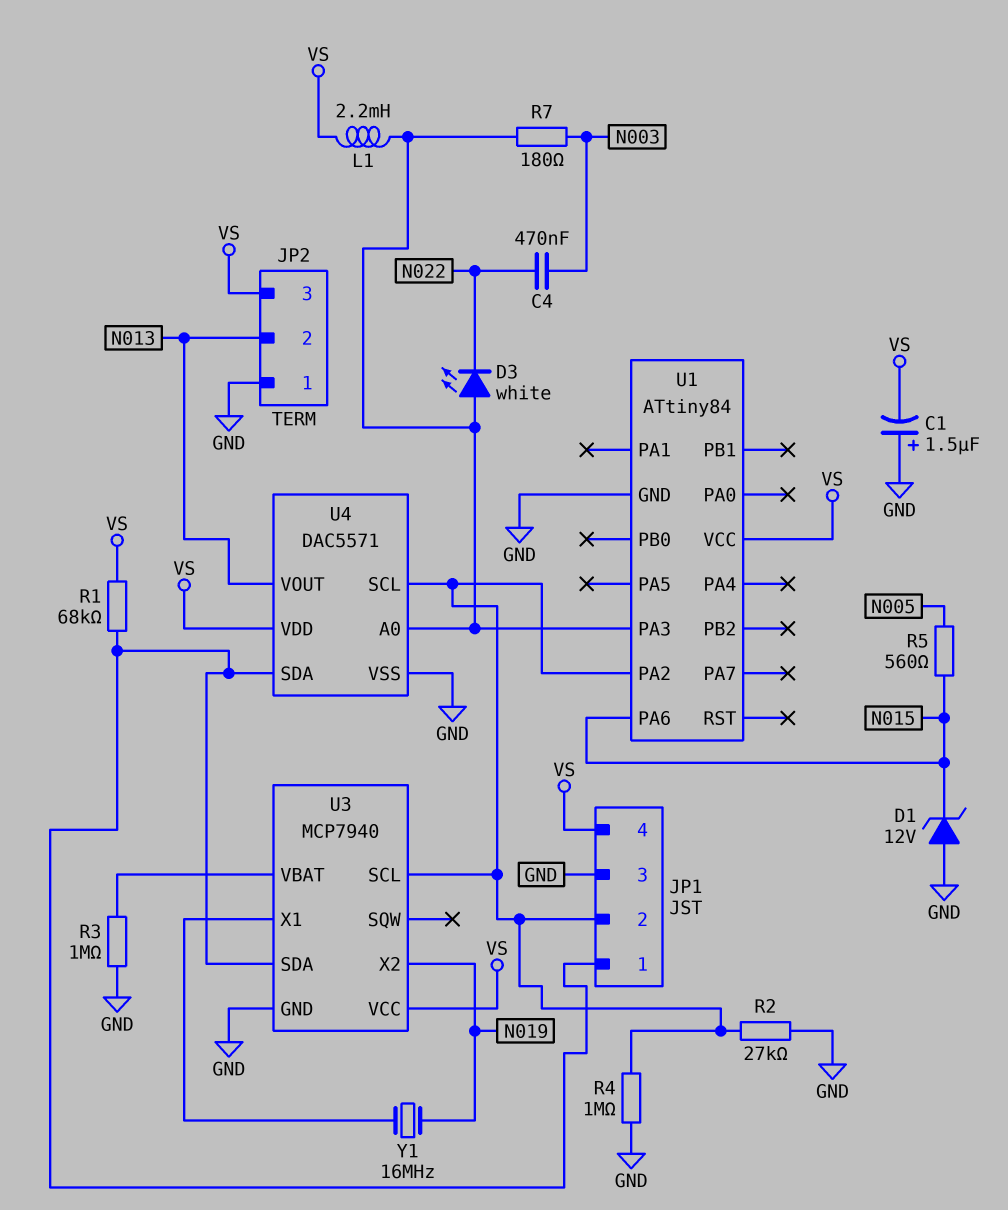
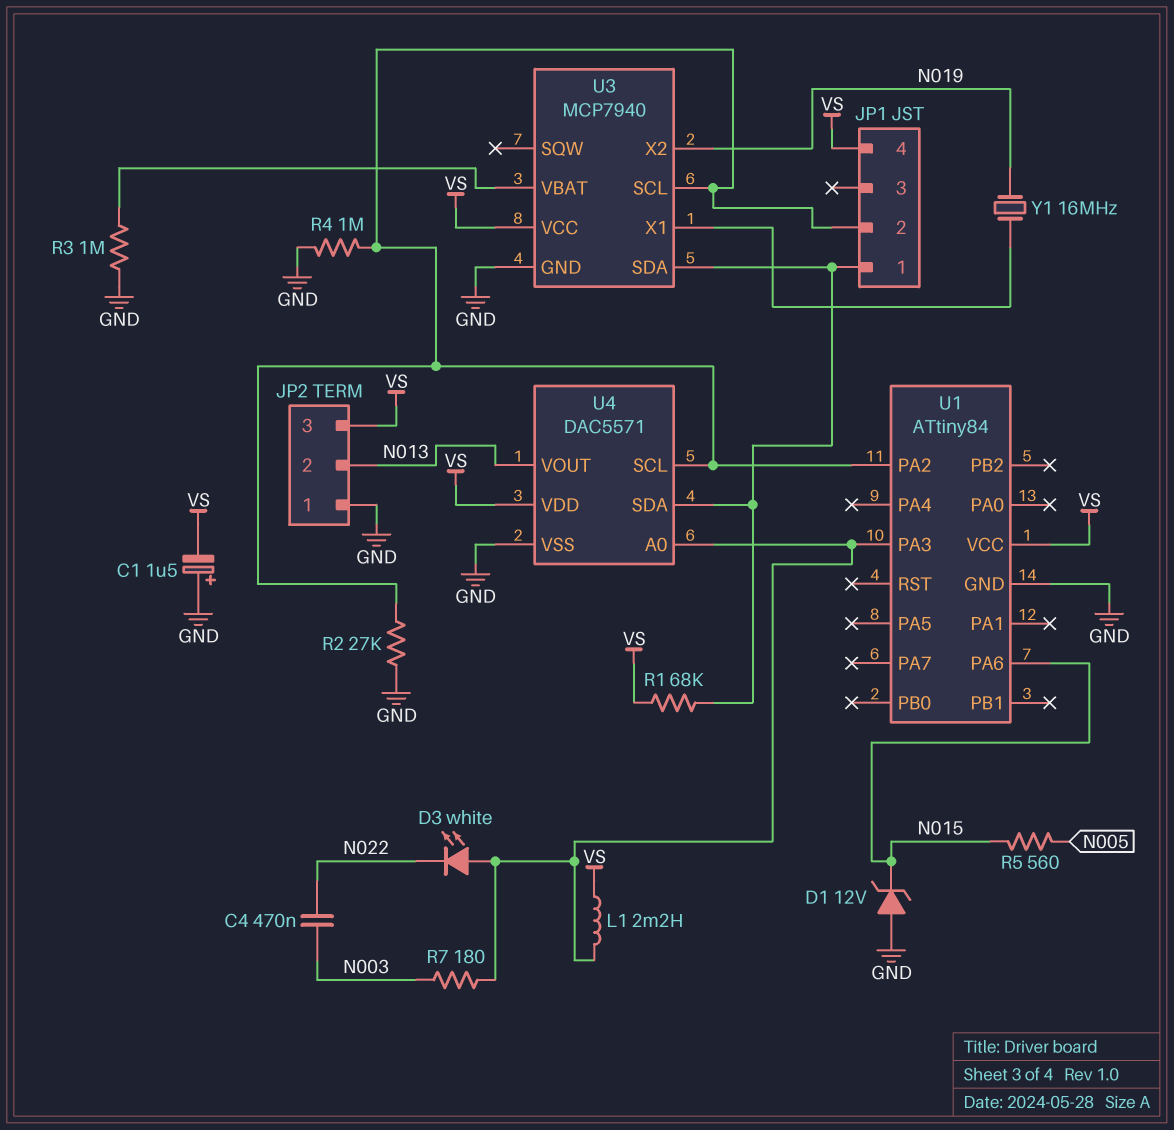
JP1 pin 3: GND -> none

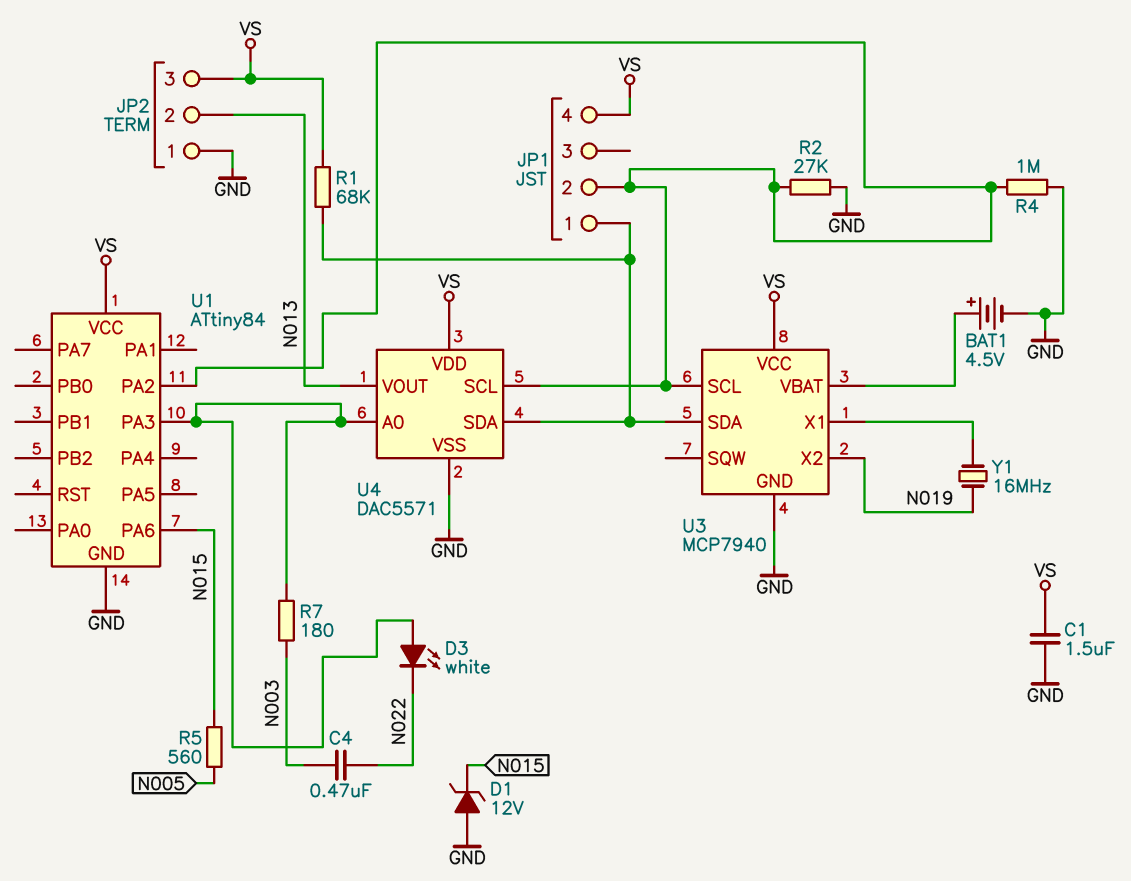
BAT1: none -> 4.5V (plus U3/VBAT, minus GND)
C1: 1.5uF (plus GND, minus VS) -> 1.5uF (GND, VS)
L1: 2.2mH (U1/PA3, VS) -> none
R3: 1M (GND, U3/VBAT) -> none

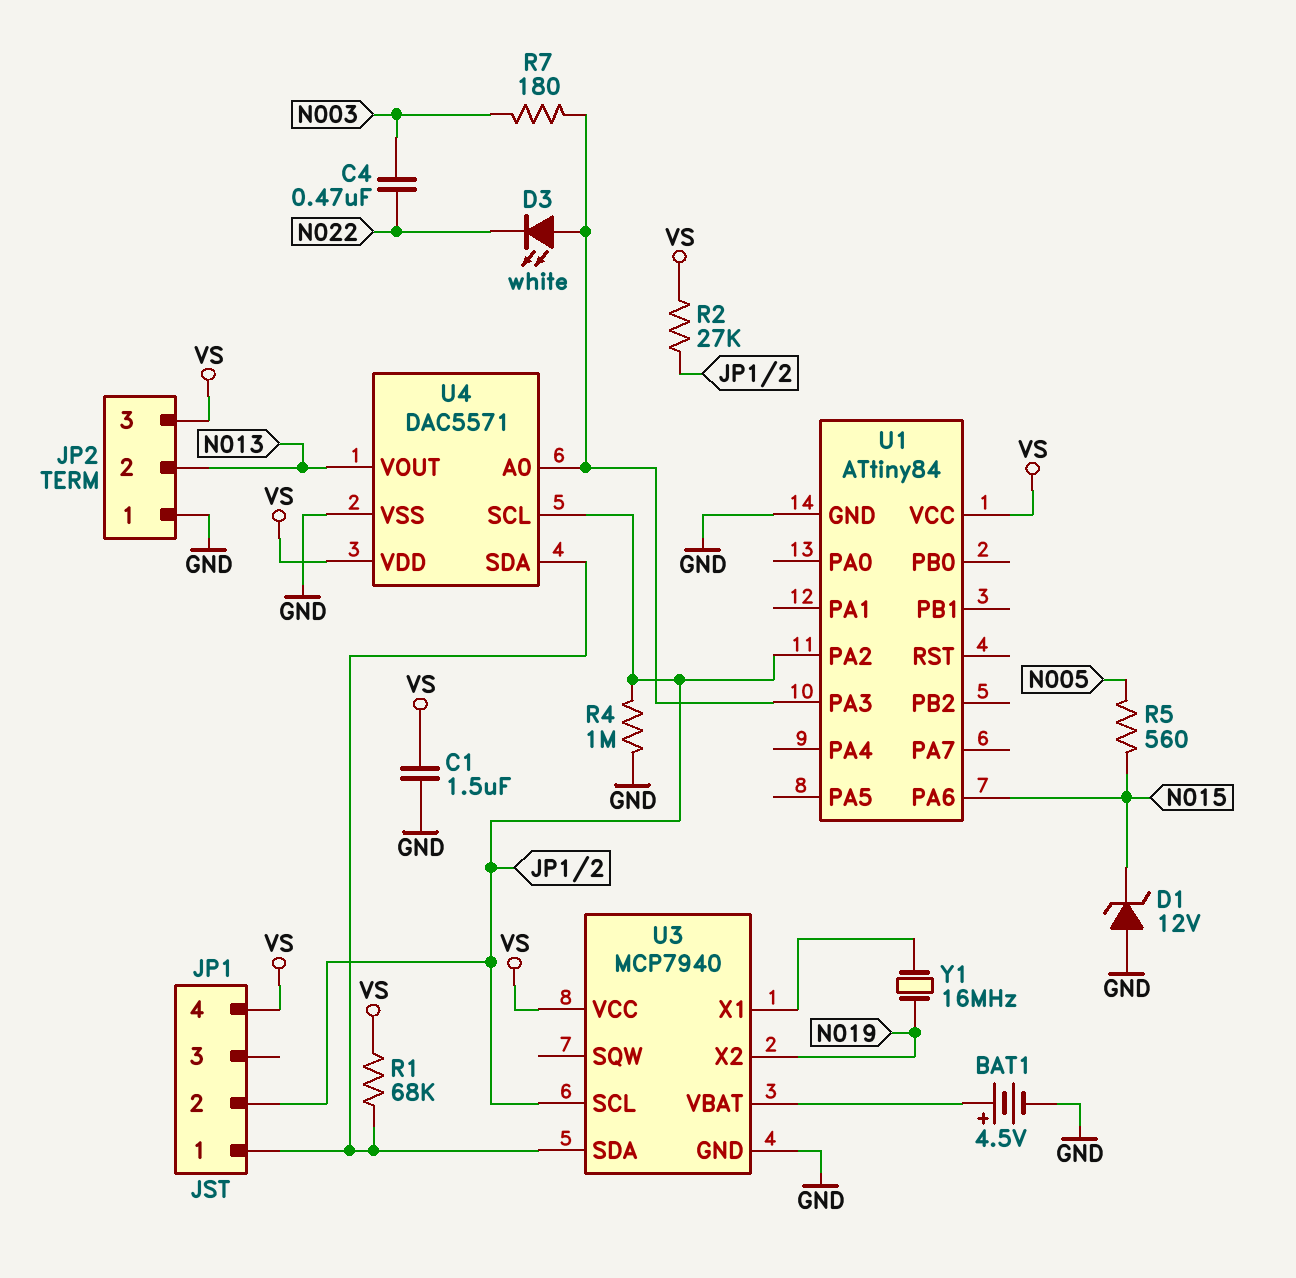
R2: 27k (GND, JP1/2) -> 27k (JP1/2, VS)

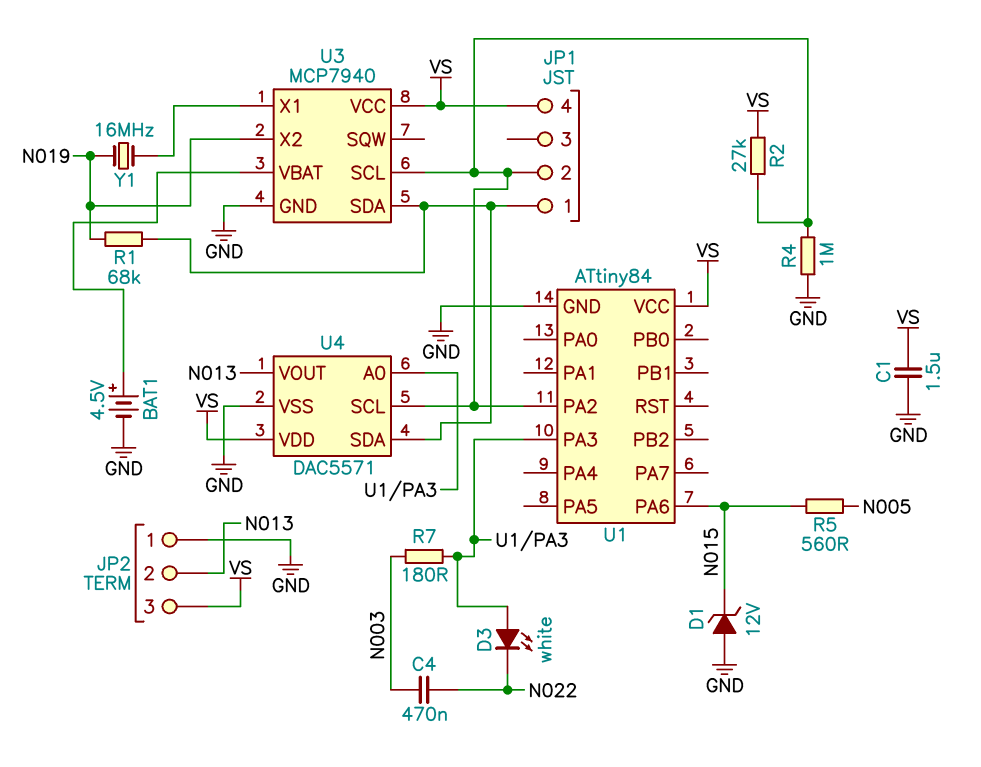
R1: 68k (JP1/1, VS) -> 68k (JP1/1, N019)

